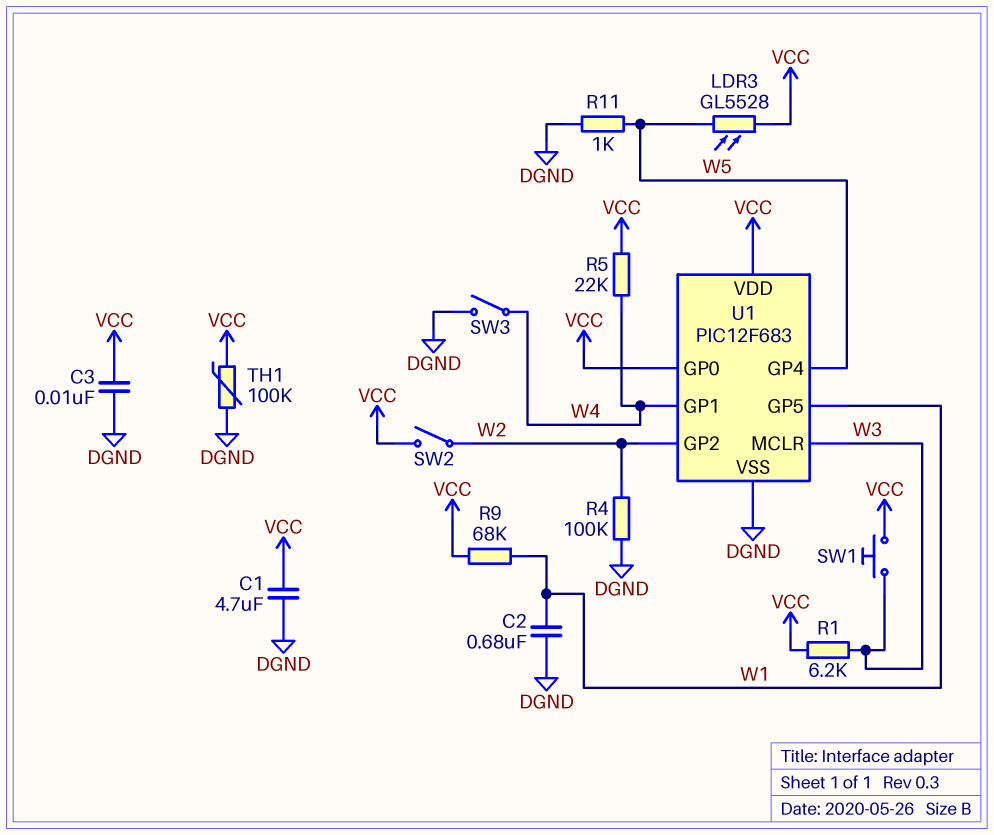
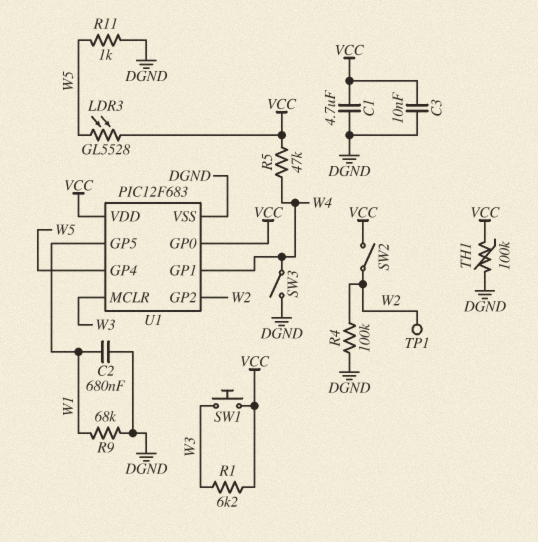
R5: 22k (VCC, W4) -> 47k (VCC, W4)
R9: 68k (VCC, W1) -> 68k (DGND, W1)
TP1: none -> test point (W2)

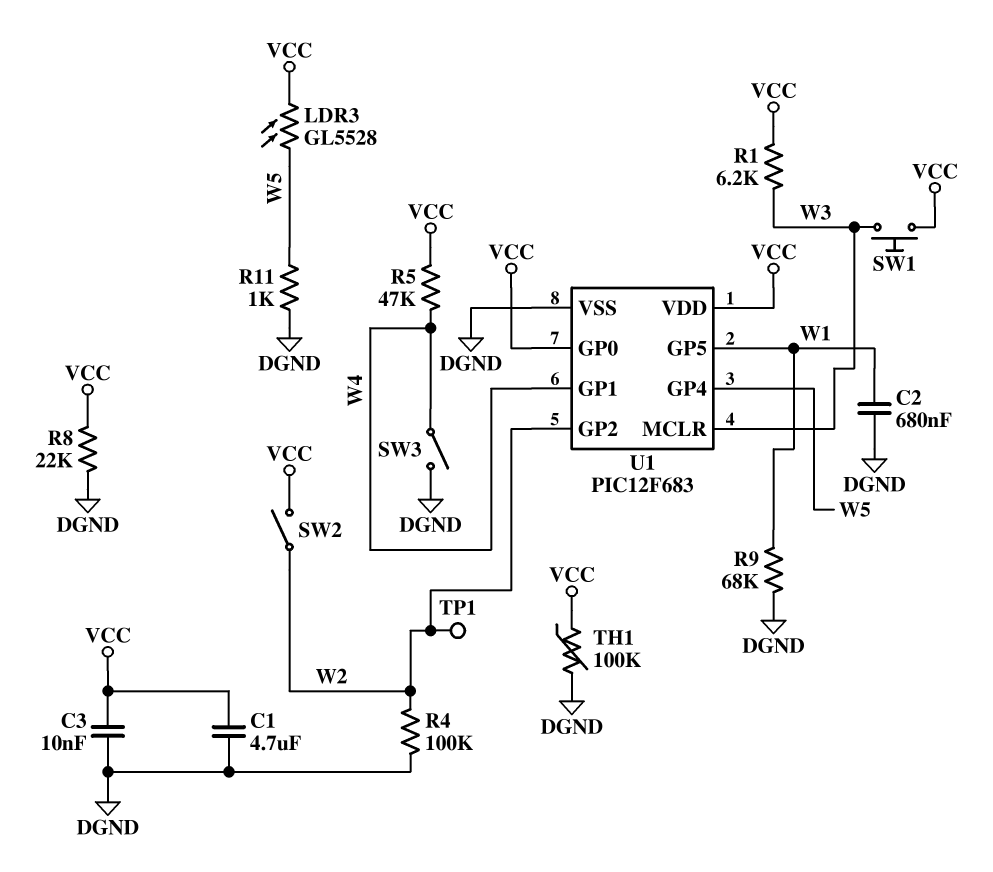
R8: none -> 22k (DGND, VCC)

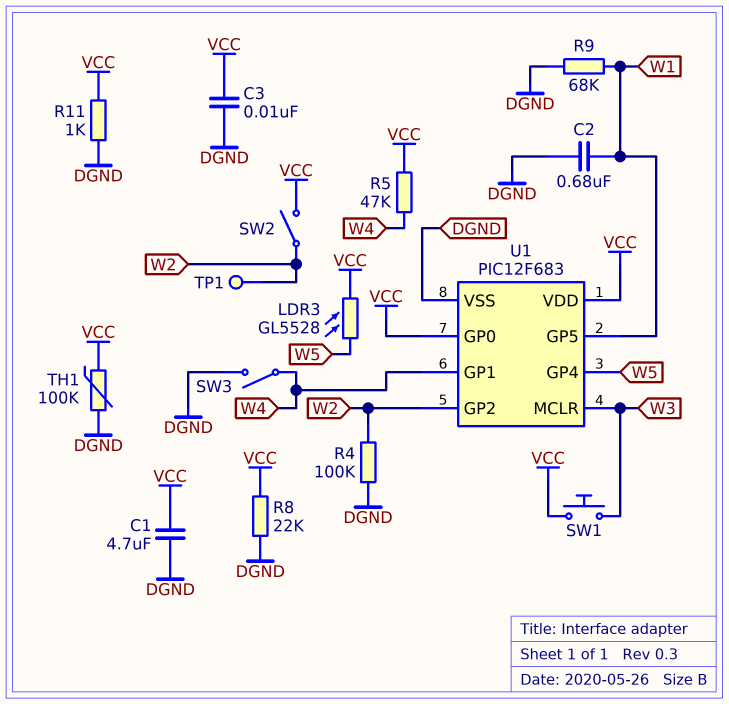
R1: 6.2k (VCC, W3) -> none
R11: 1k (DGND, W5) -> 1k (DGND, VCC)

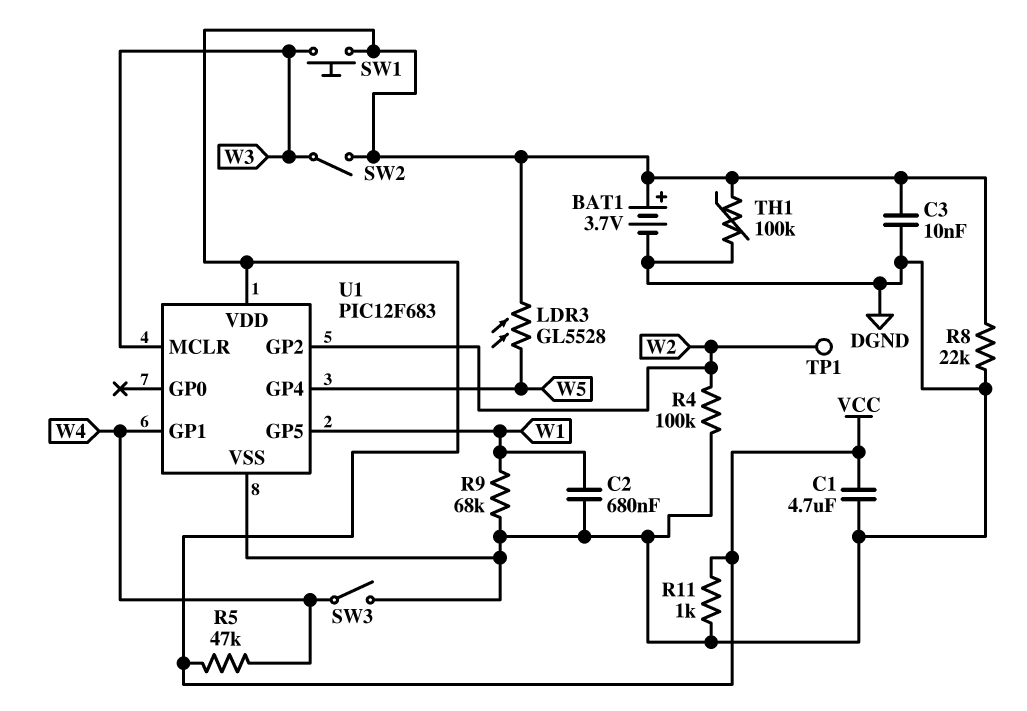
BAT1: none -> 3.7V (plus VCC, minus DGND)
SW2: switch (VCC, W2) -> switch (VCC, W3)
U1 pin GP0: VCC -> none

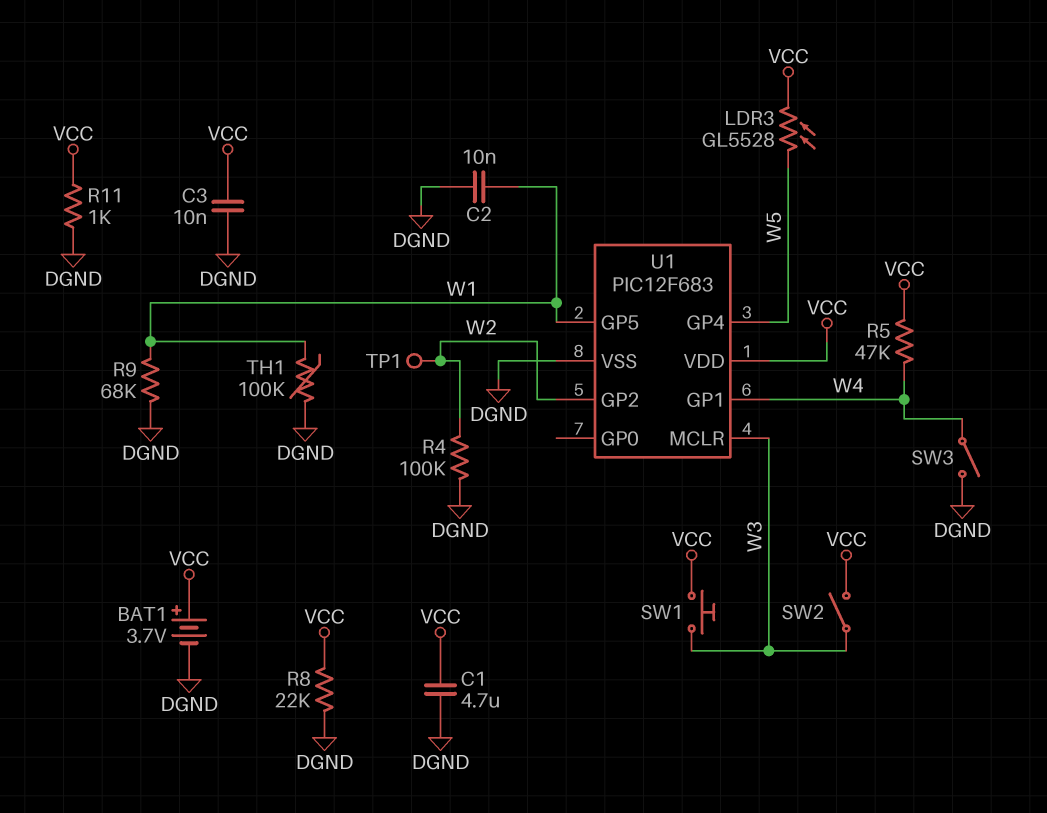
C2: 680nF (DGND, W1) -> 10nF (DGND, W1)
TH1: 100k (DGND, VCC) -> 100k (DGND, W1)

